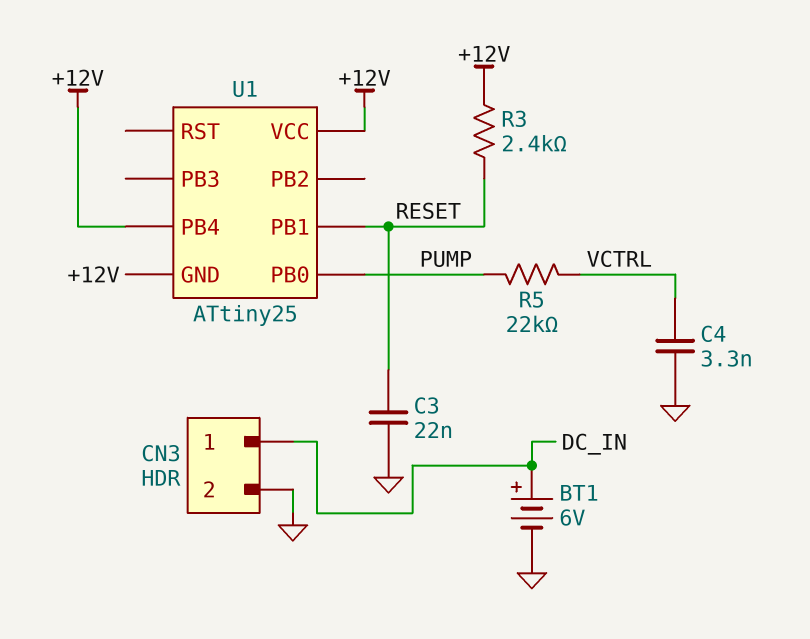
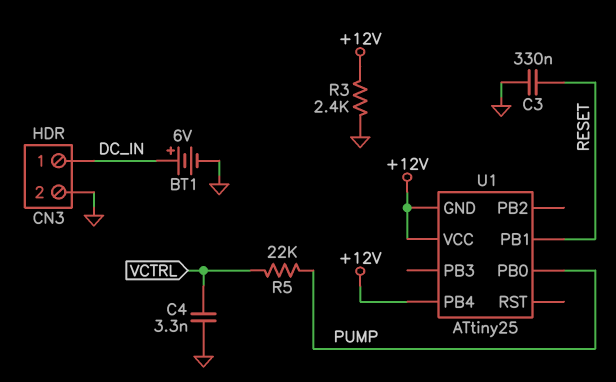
C3: 22nF (GND, RESET) -> 330nF (GND, RESET)
R3: 2.4k (+12V, RESET) -> 2.4k (+12V, GND)

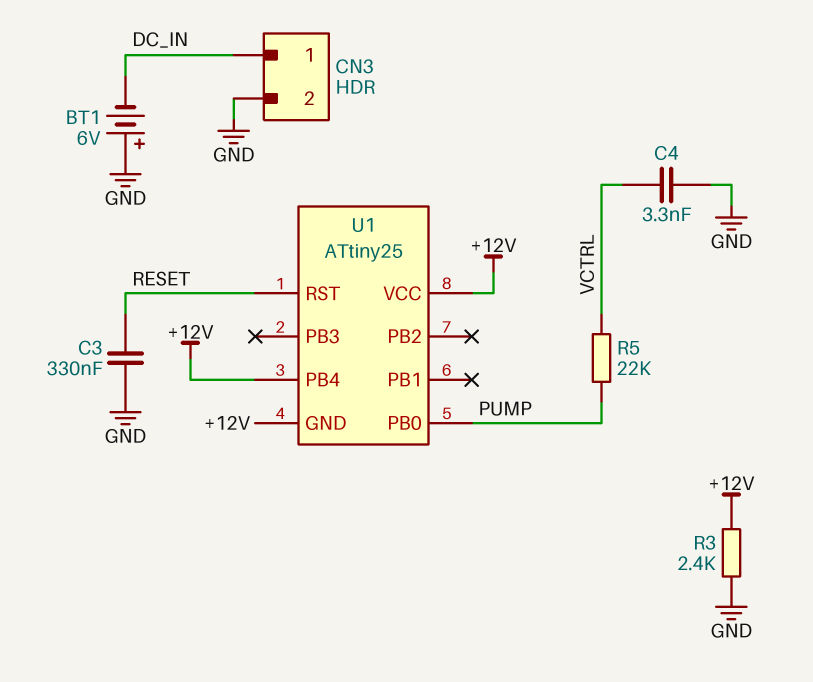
BT1: 6V (plus DC_IN, minus GND) -> 6V (plus GND, minus DC_IN)
U1 pin PB1: RESET -> none
U1 pin RST: none -> RESET

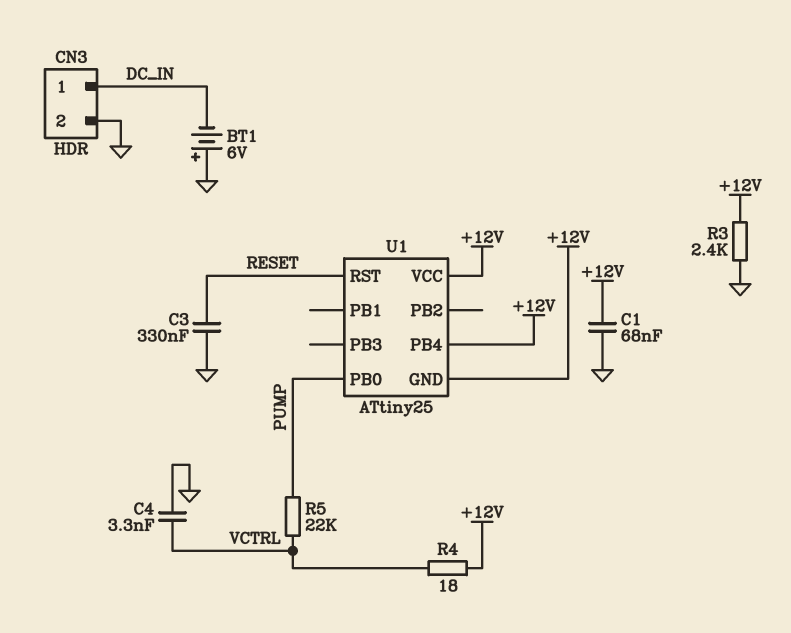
C1: none -> 68nF (+12V, GND)
R4: none -> 18 (+12V, VCTRL)

